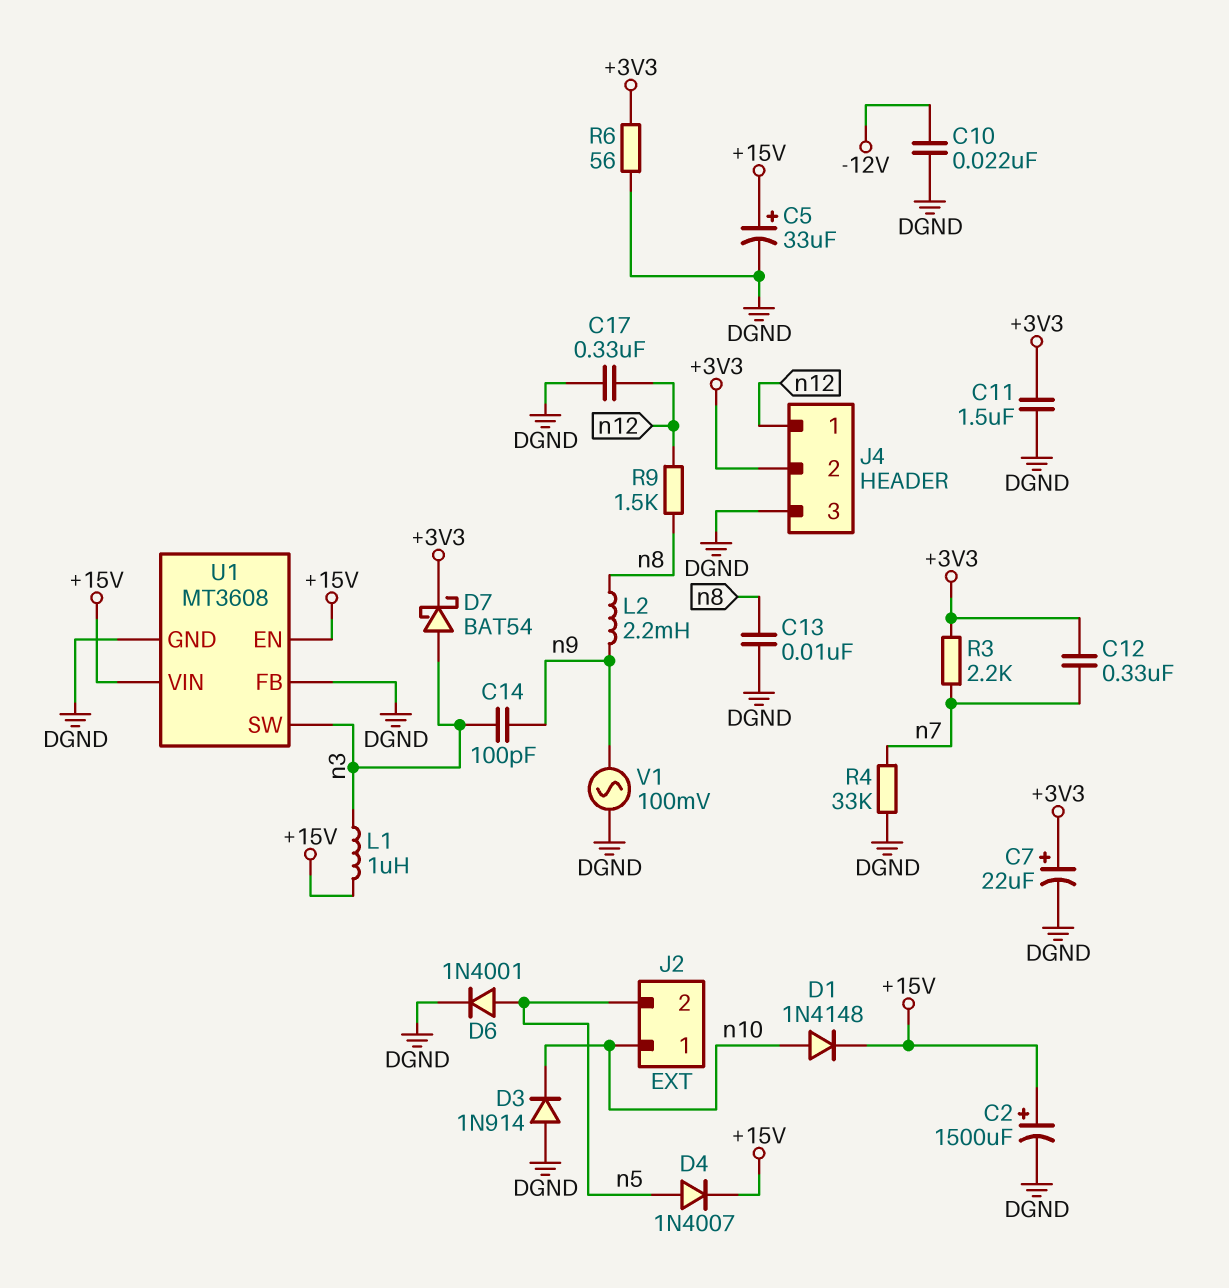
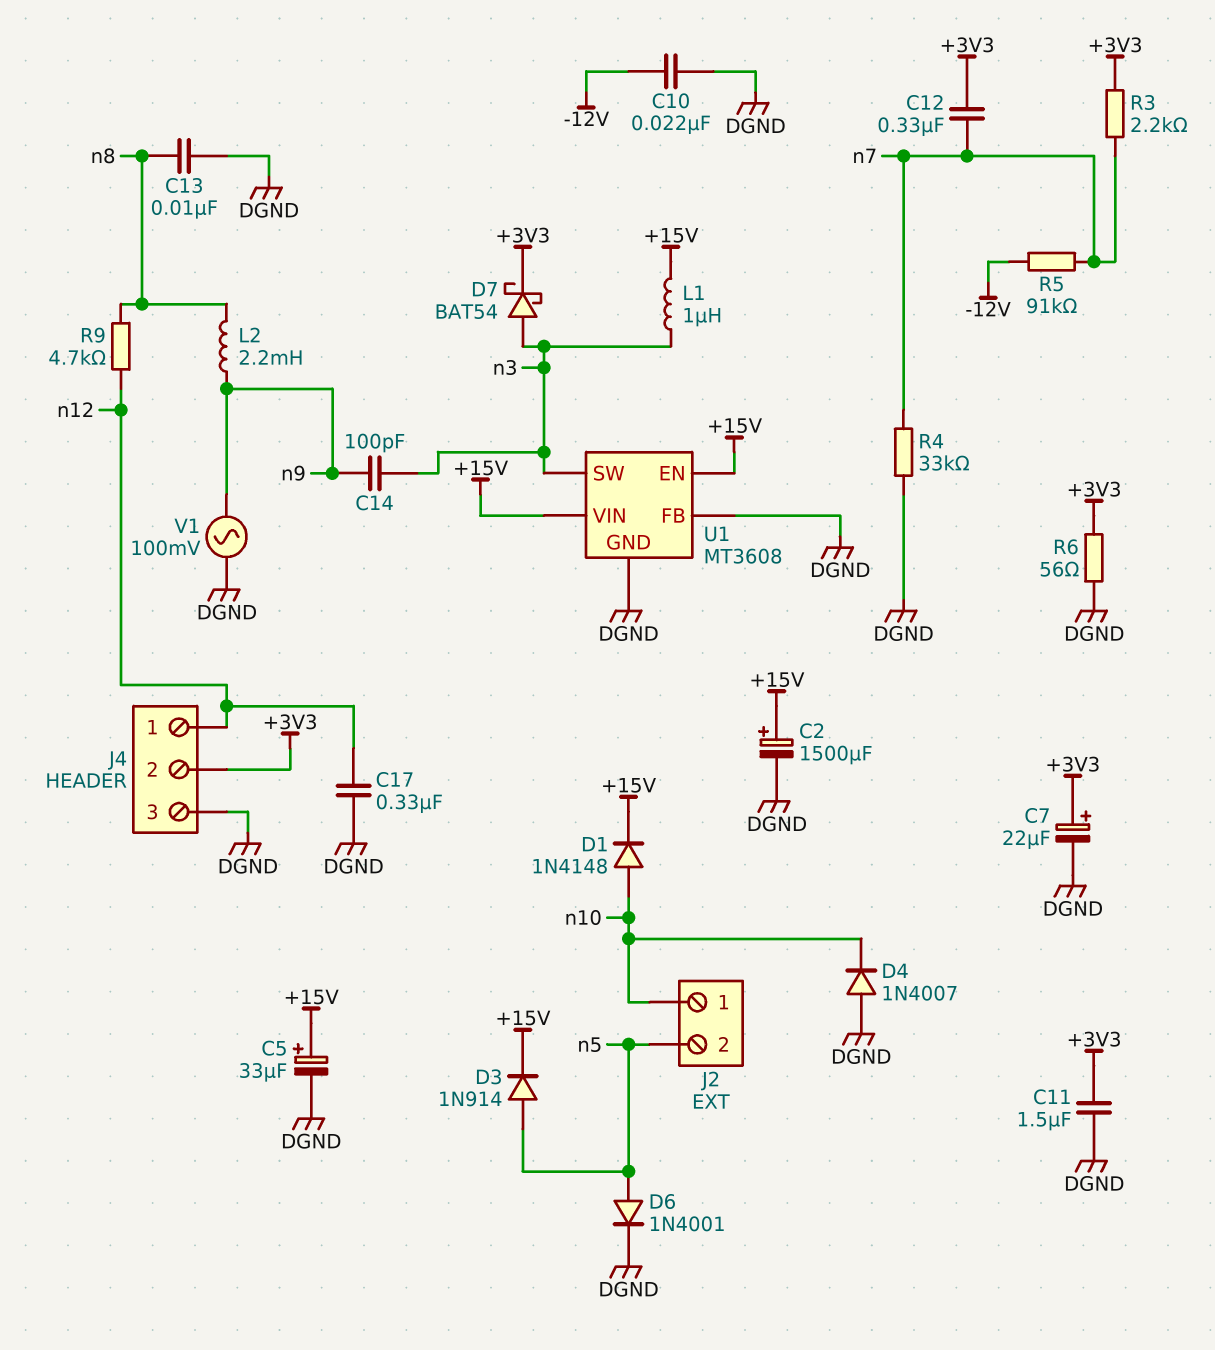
D3: diode 1N914 (A DGND, K n10) -> diode 1N914 (A n5, K +15V)
D4: diode 1N4007 (A n5, K +15V) -> diode 1N4007 (A DGND, K n10)
R5: none -> 91k (-12V, n7)
R9: 1.5k (n8, n12) -> 4.7k (n8, n12)

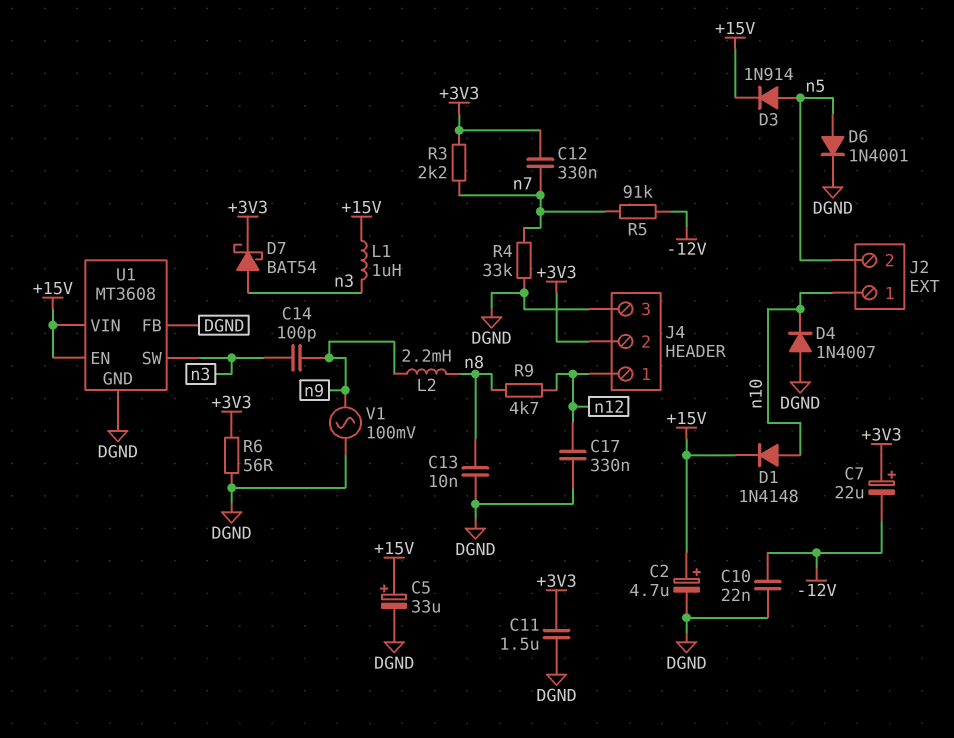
C2: 1500uF (plus +15V, minus DGND) -> 4.7uF (plus +15V, minus DGND)
C7: 22uF (plus +3V3, minus DGND) -> 22uF (plus +3V3, minus -12V)

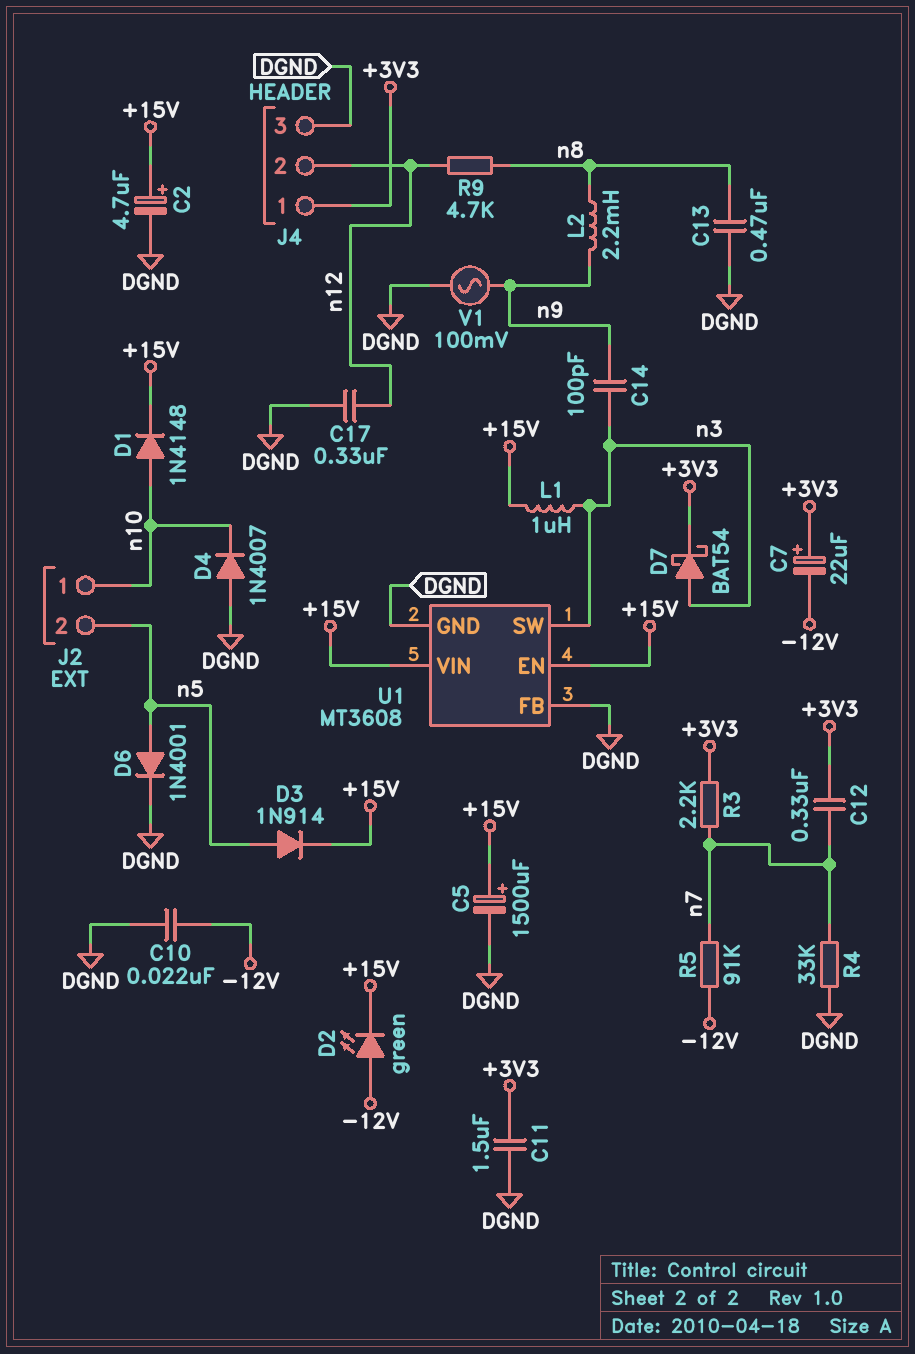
C5: 33uF (plus +15V, minus DGND) -> 1500uF (plus +15V, minus DGND)
C13: 10nF (DGND, n8) -> 470nF (DGND, n8)
D2: none -> LED green (A -12V, K +15V)
J4 pin 1: n12 -> +3V3
J4 pin 2: +3V3 -> n12
R6: 56 (+3V3, DGND) -> none

